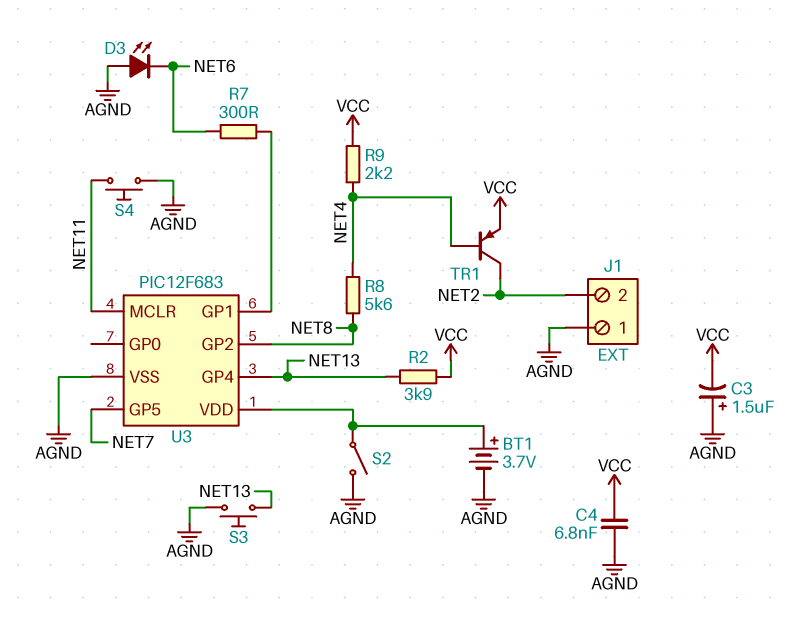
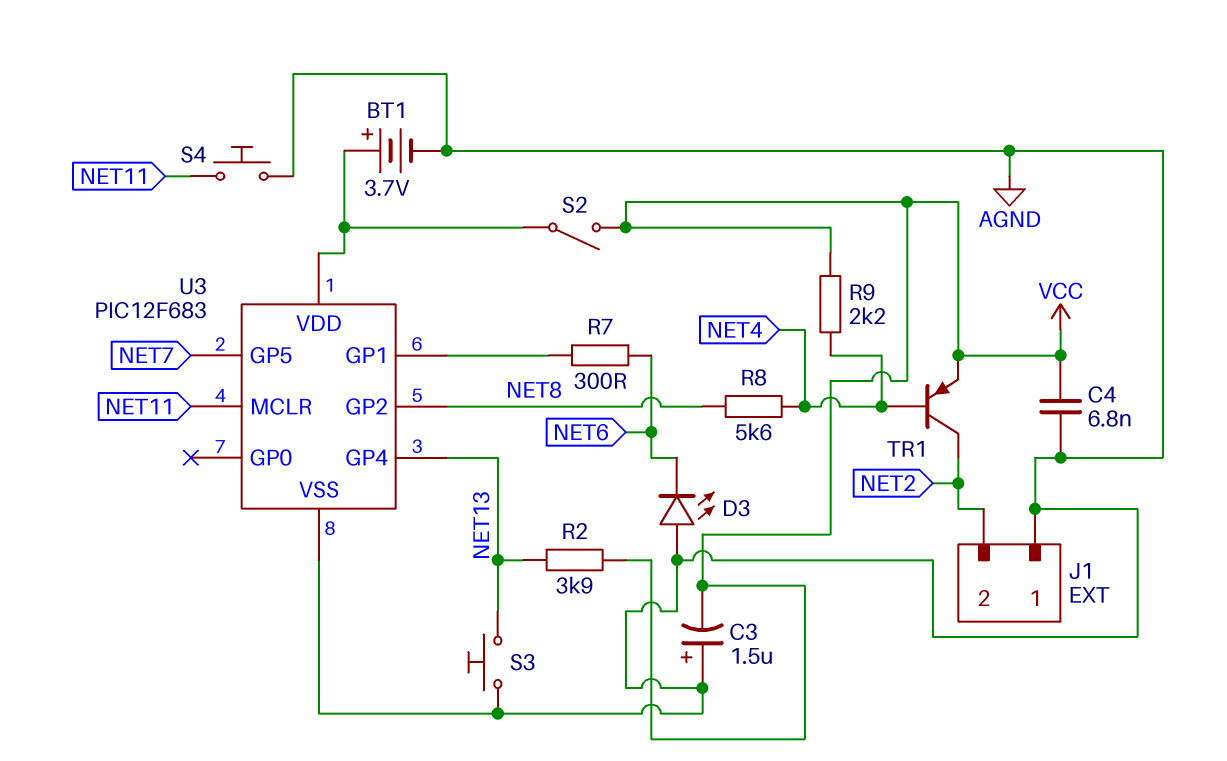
S2: switch (AGND, U3/VDD) -> switch (U3/VDD, VCC)

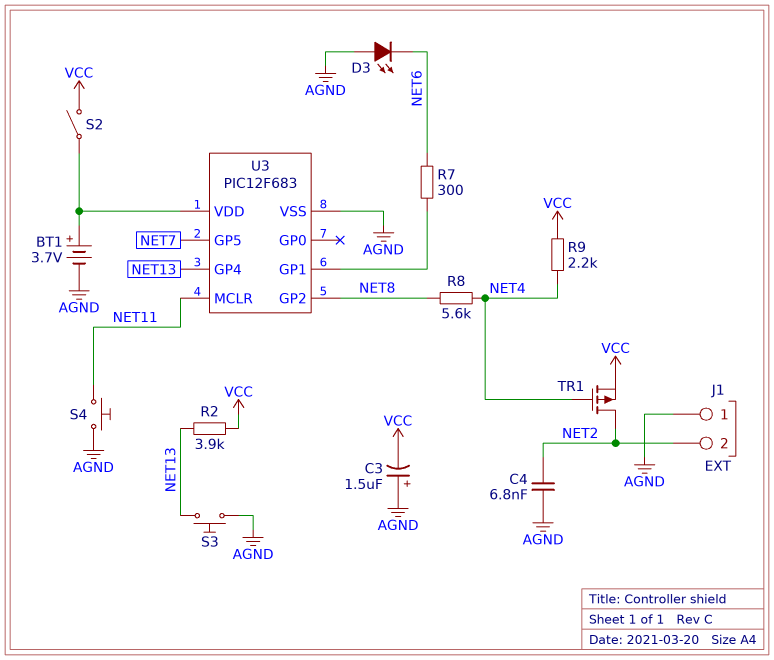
C4: 6.8nF (AGND, VCC) -> 6.8nF (AGND, NET2)
TR1: PNP (B NET4, C NET2, E VCC) -> PMOS (G NET4, D NET2, S VCC)

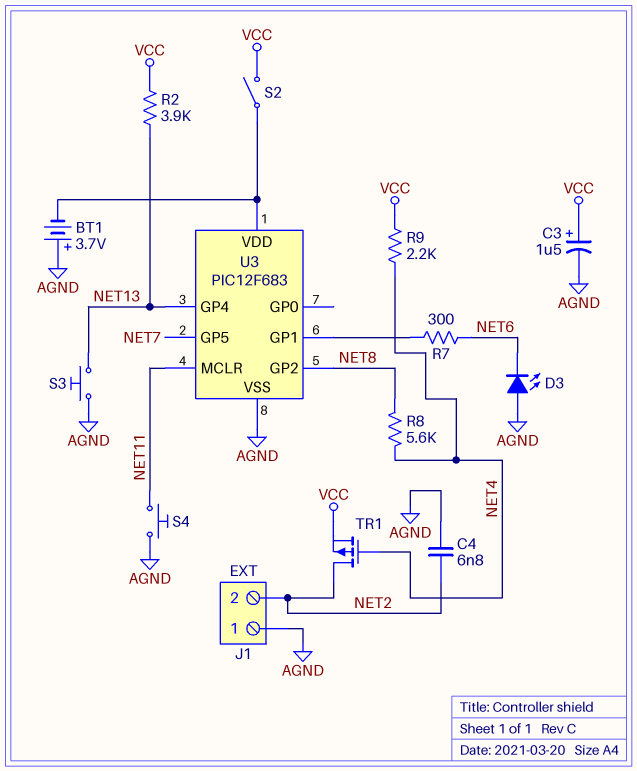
BT1: 3.7V (plus U3/VDD, minus AGND) -> 3.7V (plus AGND, minus U3/VDD)
C3: 1.5uF (plus AGND, minus VCC) -> 1.5uF (plus VCC, minus AGND)

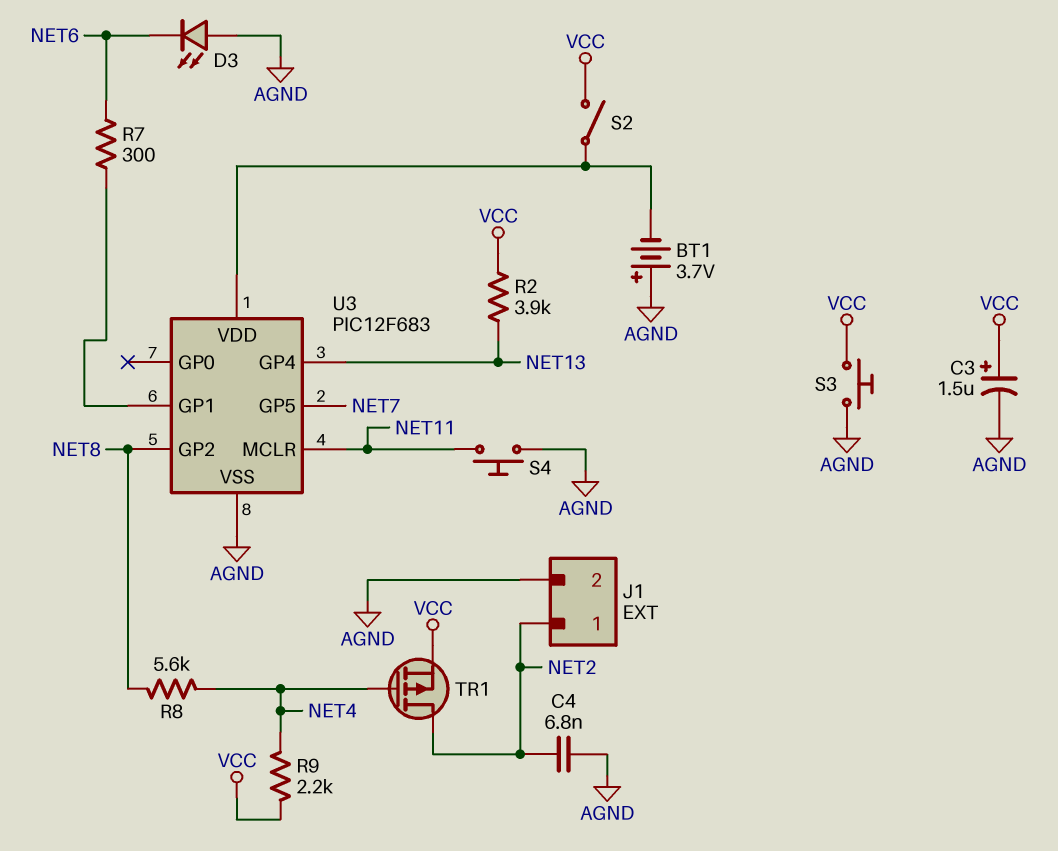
J1 pin 1: AGND -> NET2
J1 pin 2: NET2 -> AGND
S3: button (AGND, NET13) -> button (AGND, VCC)

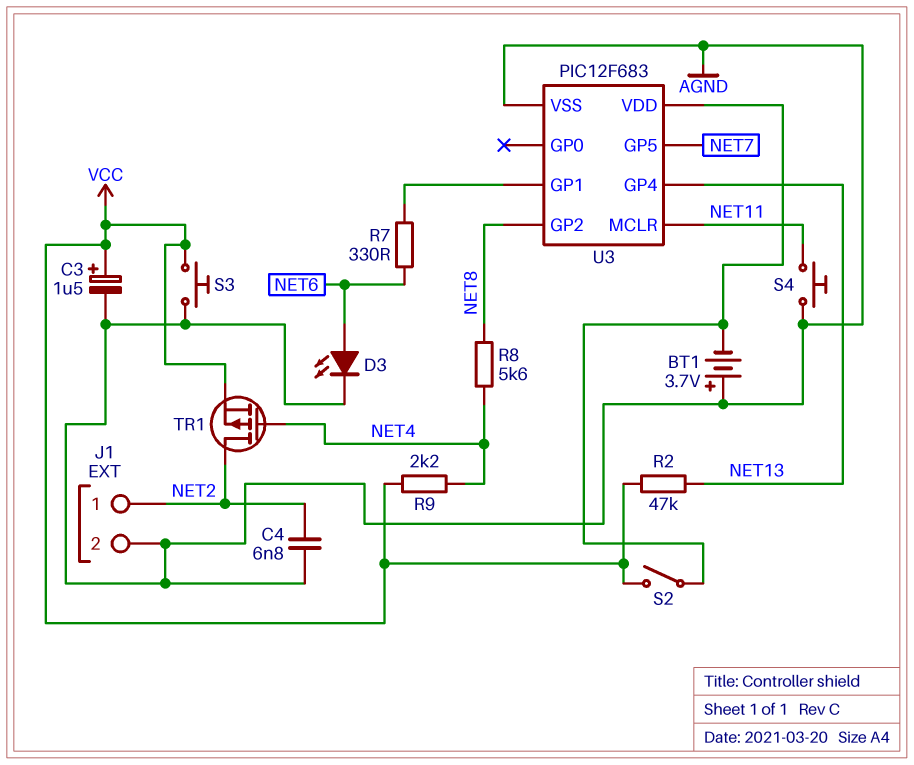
D3: LED (A AGND, K NET6) -> LED (A NET6, K AGND)
R2: 3.9k (NET13, VCC) -> 47k (NET13, VCC)
R7: 300 (NET6, U3/GP1) -> 330 (NET6, U3/GP1)

